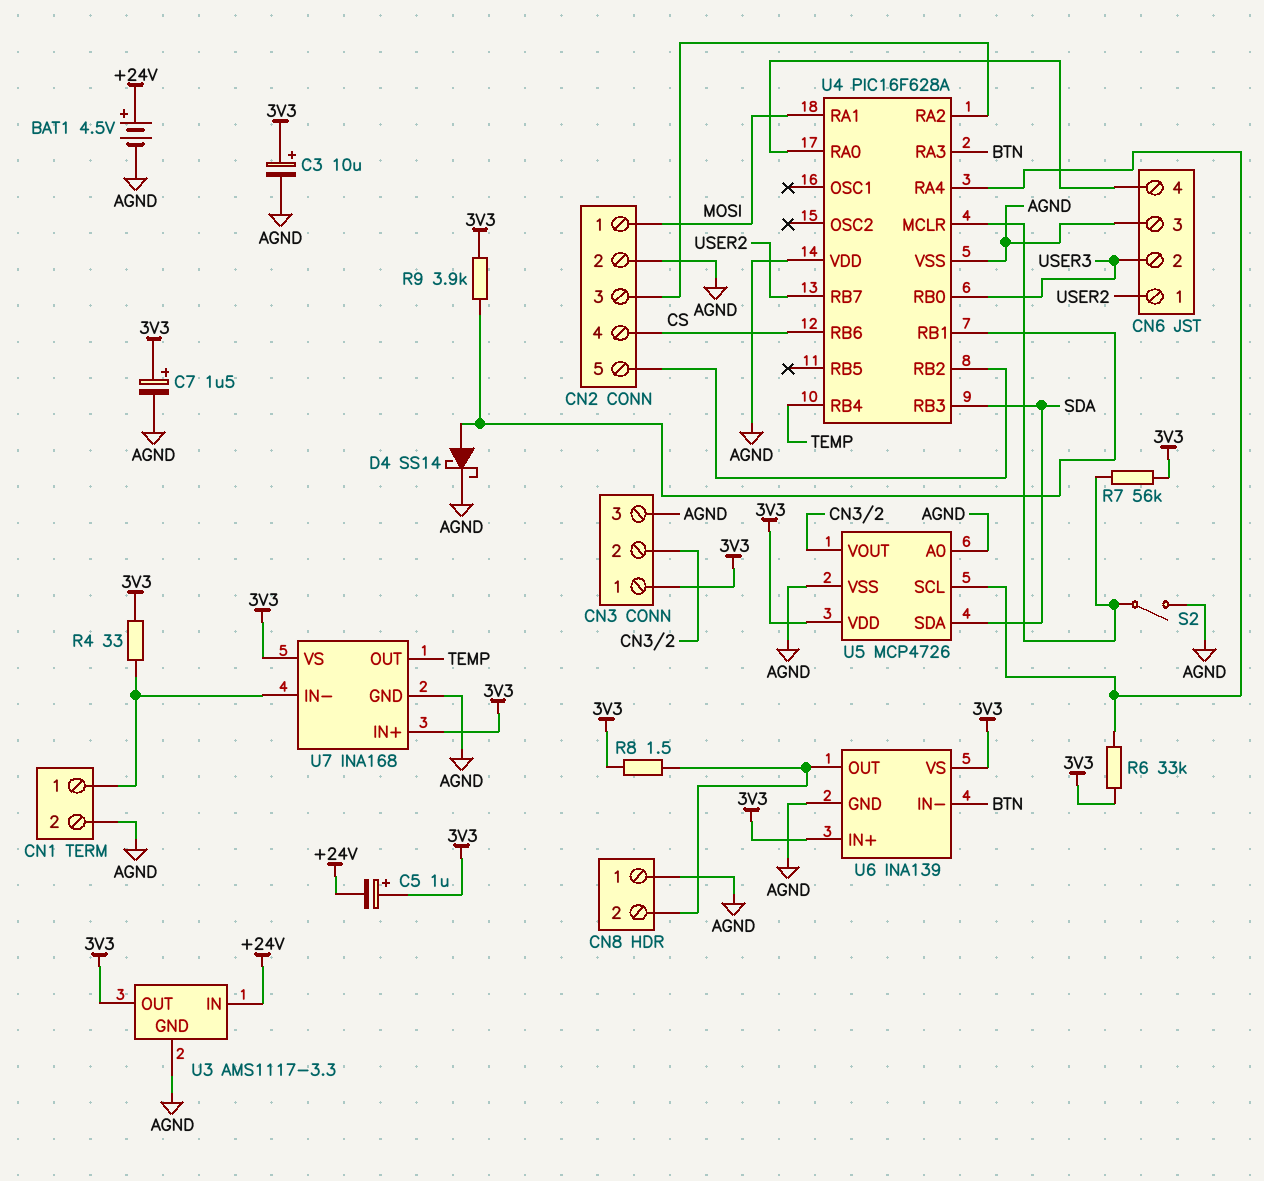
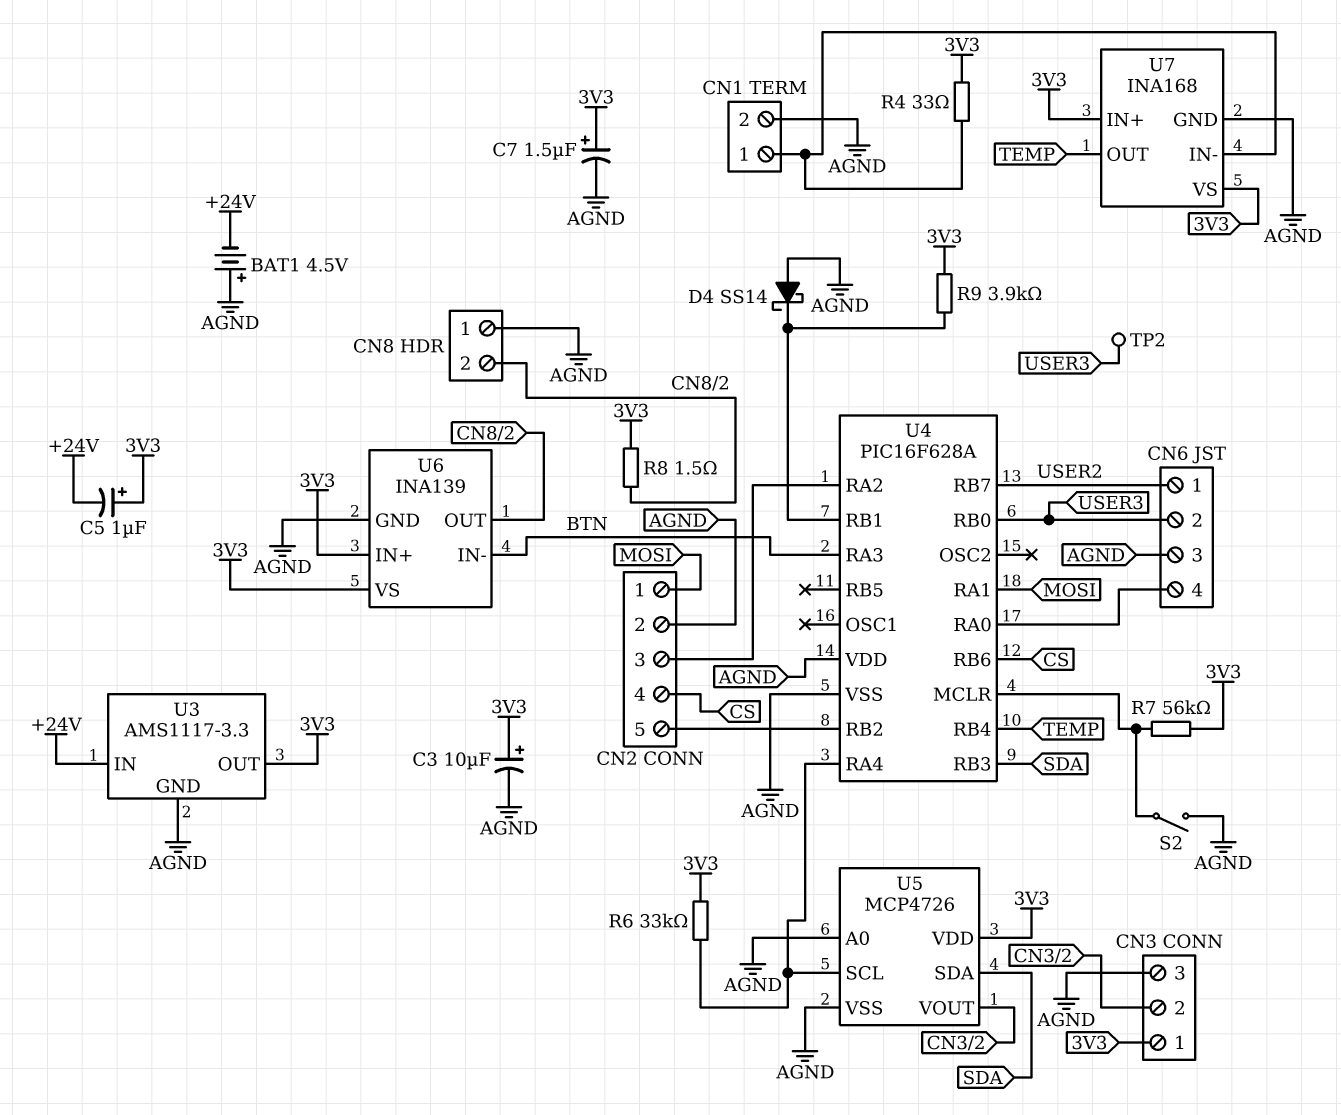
BAT1: 4.5V (plus +24V, minus AGND) -> 4.5V (plus AGND, minus +24V)
D4: schottky SS14 (A U4/RB1, K AGND) -> schottky SS14 (A AGND, K U4/RB1)
TP2: none -> test point (USER3)

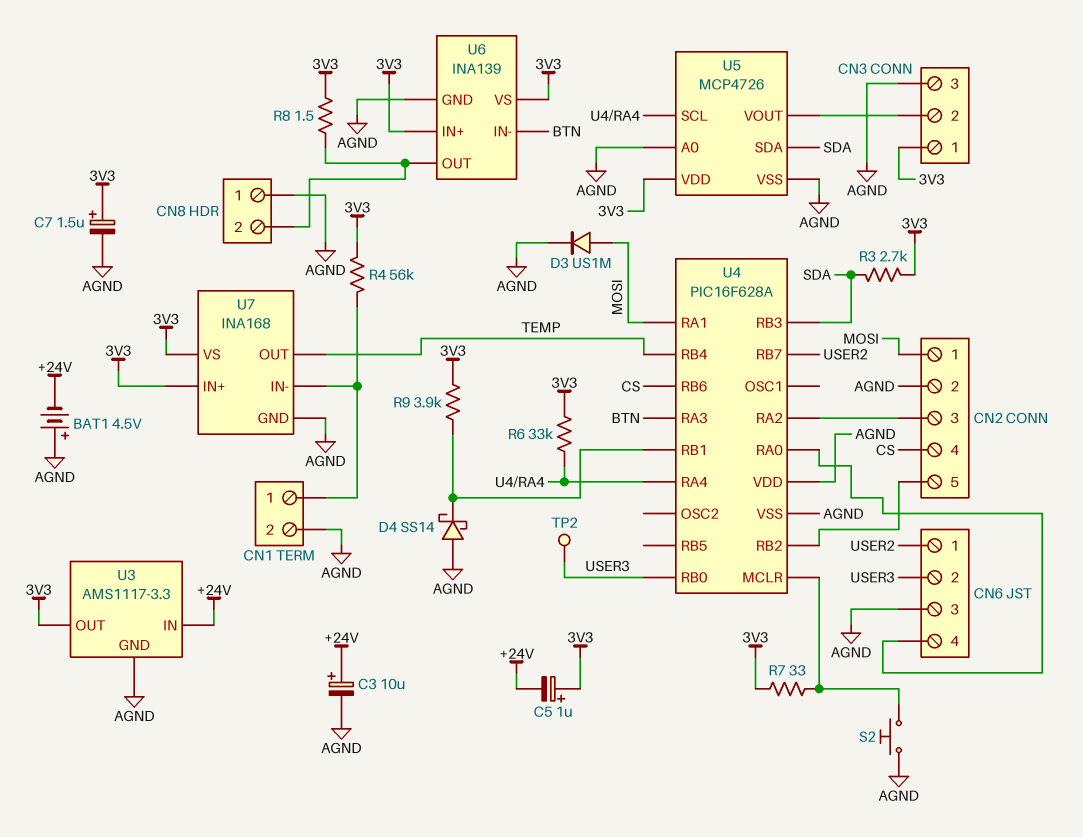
C3: 10uF (plus 3V3, minus AGND) -> 10uF (plus +24V, minus AGND)
D3: none -> diode US1M (A MOSI, K AGND)
R3: none -> 2.7k (3V3, SDA)
R4: 33 (3V3, CN1/1) -> 56k (3V3, CN1/1)
R7: 56k (3V3, U4/MCLR) -> 33 (3V3, U4/MCLR)
S2: switch (AGND, U4/MCLR) -> button (AGND, U4/MCLR)

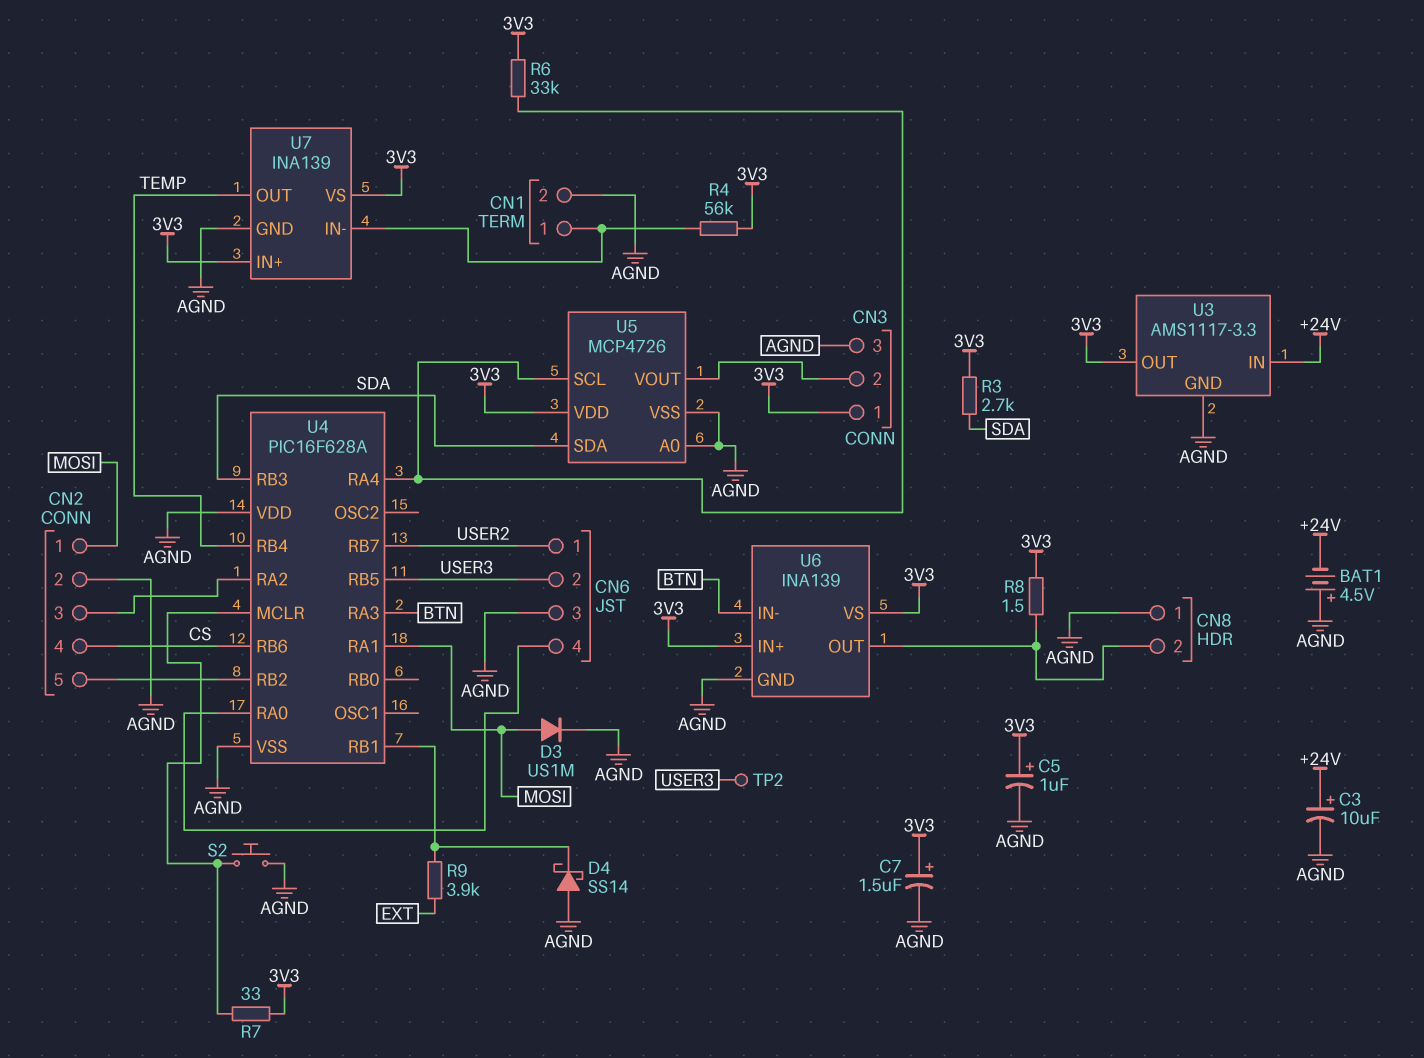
C5: 1uF (plus 3V3, minus +24V) -> 1uF (plus 3V3, minus AGND)
R9: 3.9k (3V3, U4/RB1) -> 3.9k (EXT, U4/RB1)
U4 pin RB0: USER3 -> none
U4 pin RB5: none -> USER3
U7: INA168 -> INA139

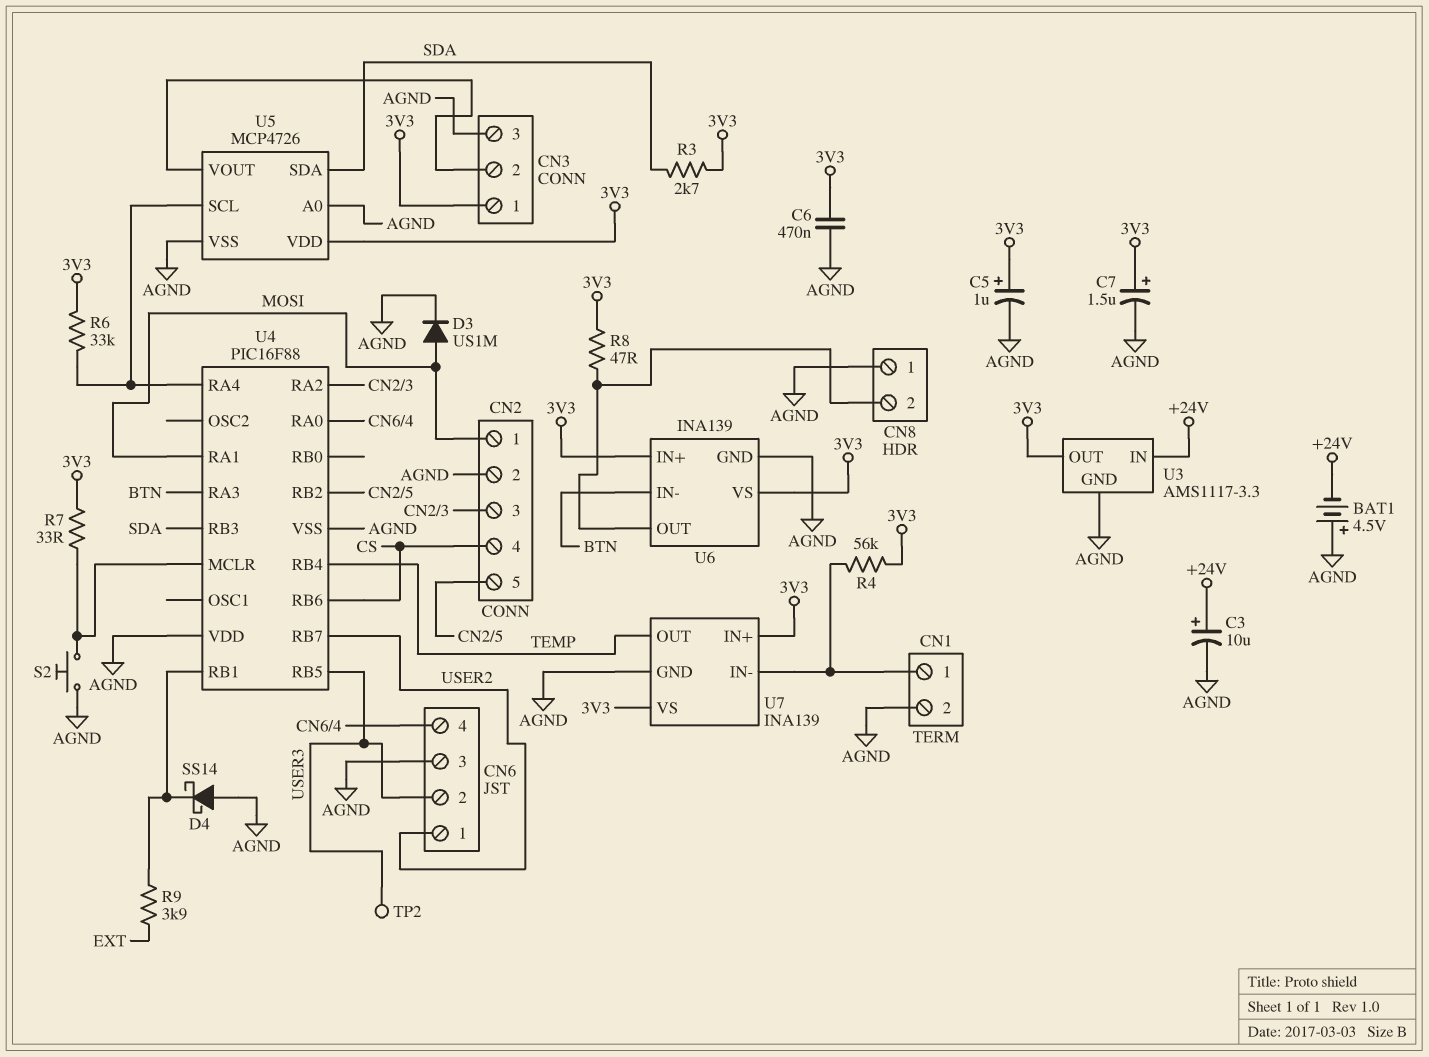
C6: none -> 470nF (3V3, AGND)
R8: 1.5 (3V3, CN8/2) -> 47 (3V3, CN8/2)
U4: PIC16F628A -> PIC16F88

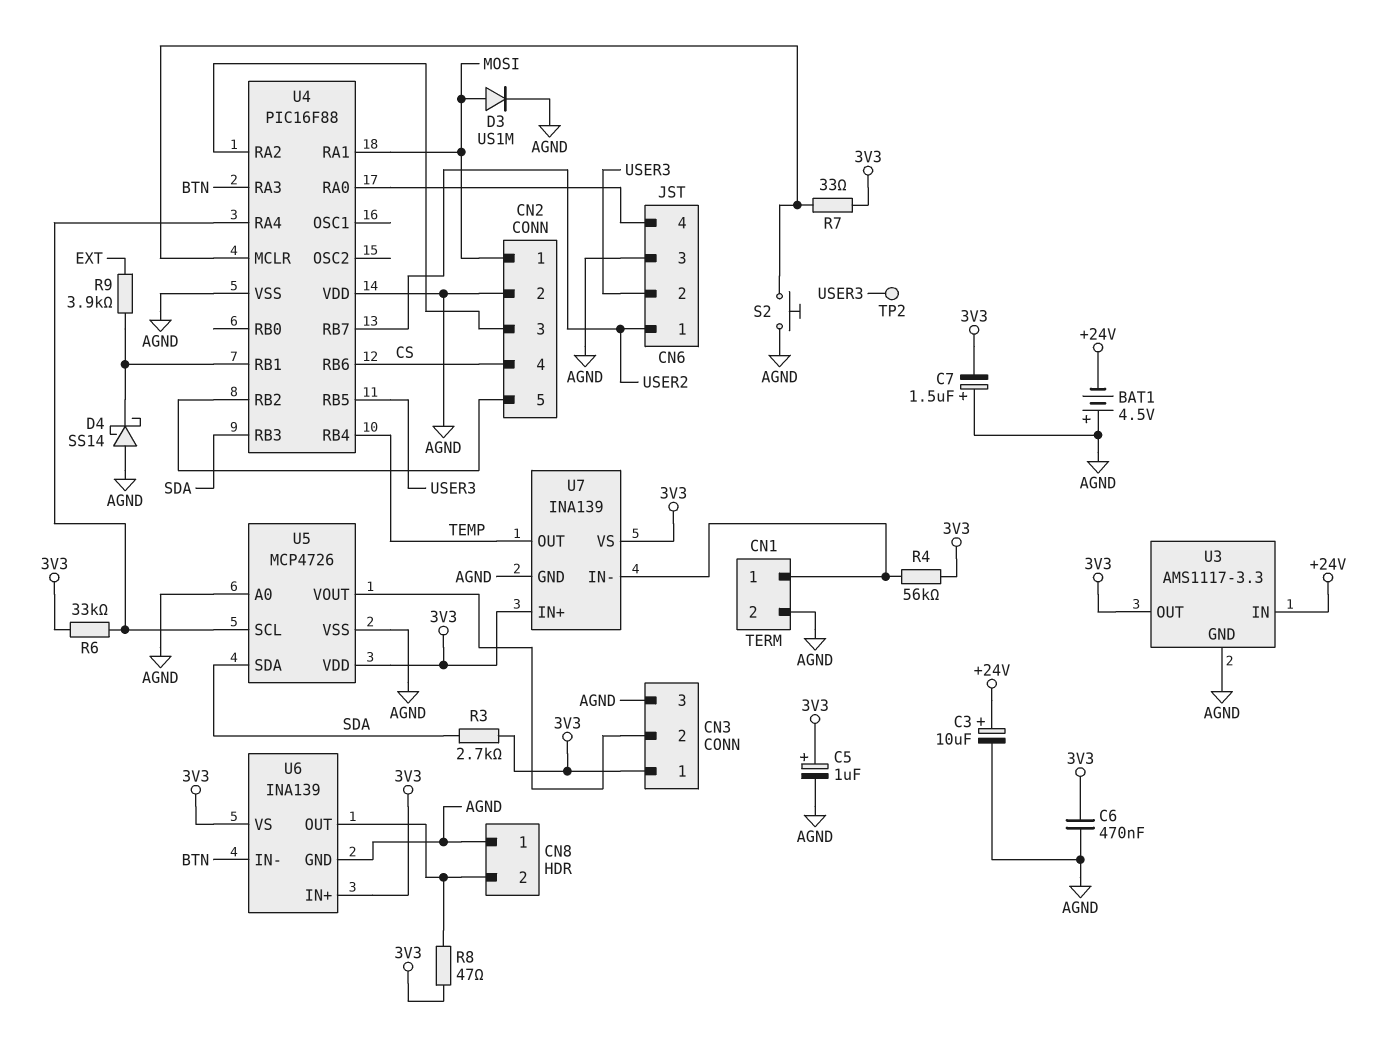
C7: 1.5uF (plus 3V3, minus AGND) -> 1.5uF (plus AGND, minus 3V3)

